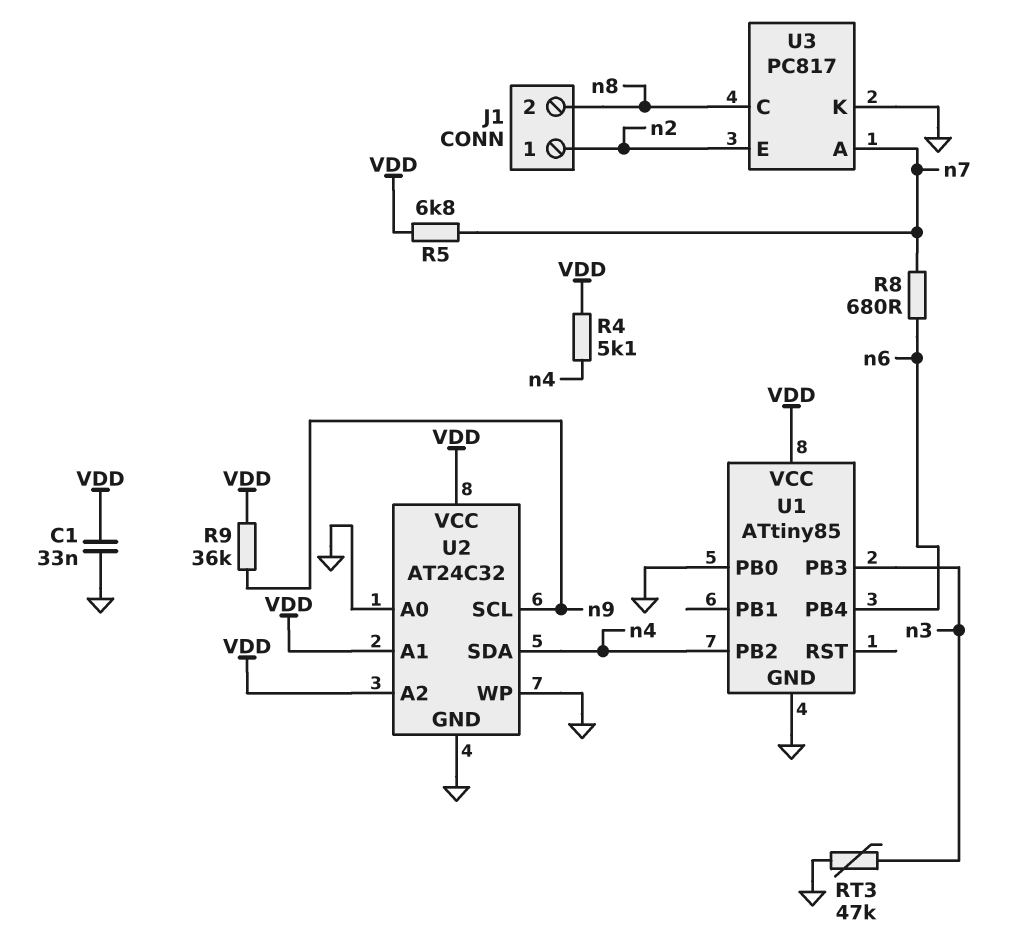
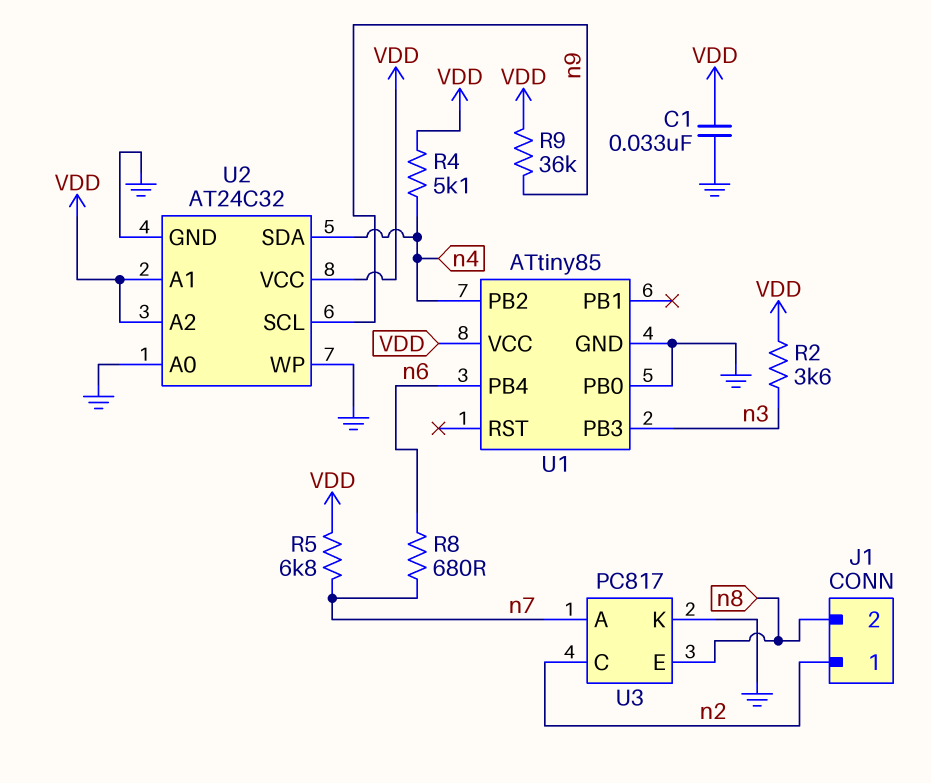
R2: none -> 3.6k (VDD, n3)
RT3: 47k (GND, n3) -> none
U3 pin C: n8 -> n2
U3 pin E: n2 -> n8

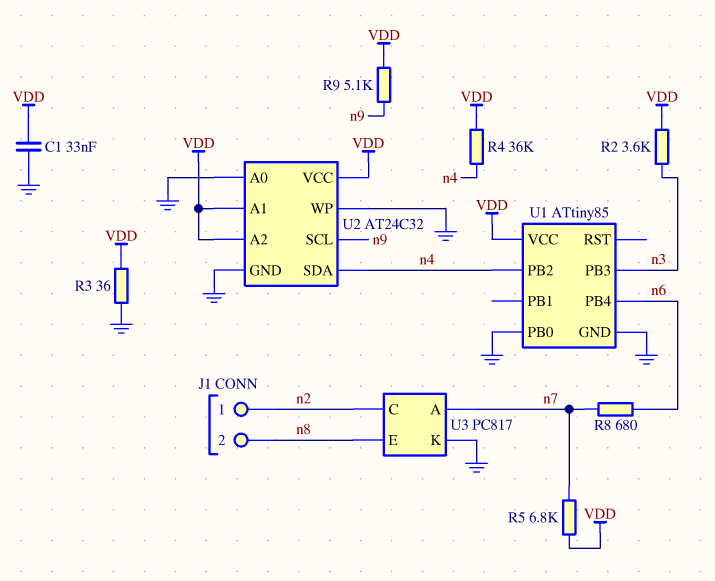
R3: none -> 36 (GND, VDD)
R4: 5.1k (VDD, n4) -> 36k (VDD, n4)
R9: 36k (VDD, n9) -> 5.1k (VDD, n9)

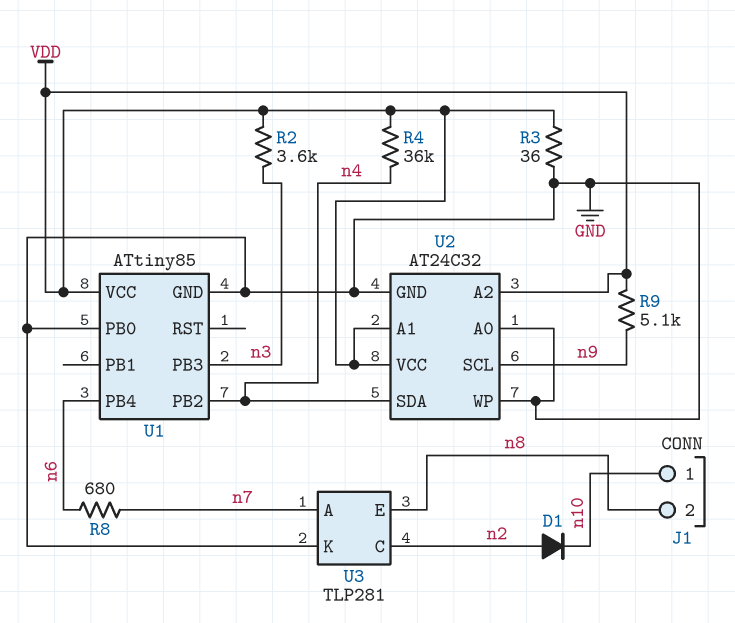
C1: 33nF (GND, VDD) -> none
D1: none -> diode (A n2, K n10)
J1 pin 1: n2 -> n10
R5: 6.8k (VDD, n7) -> none
U3: PC817 -> TLP281

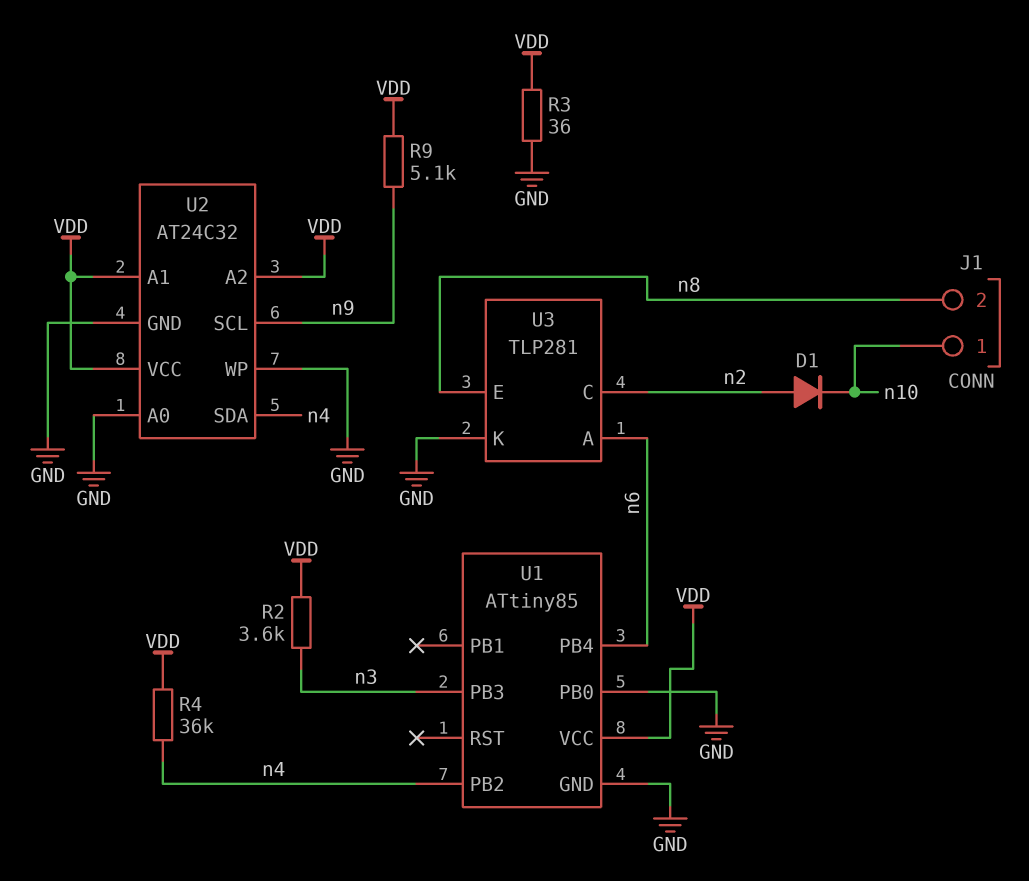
R8: 680 (n6, n7) -> none
U3 pin A: n7 -> n6

